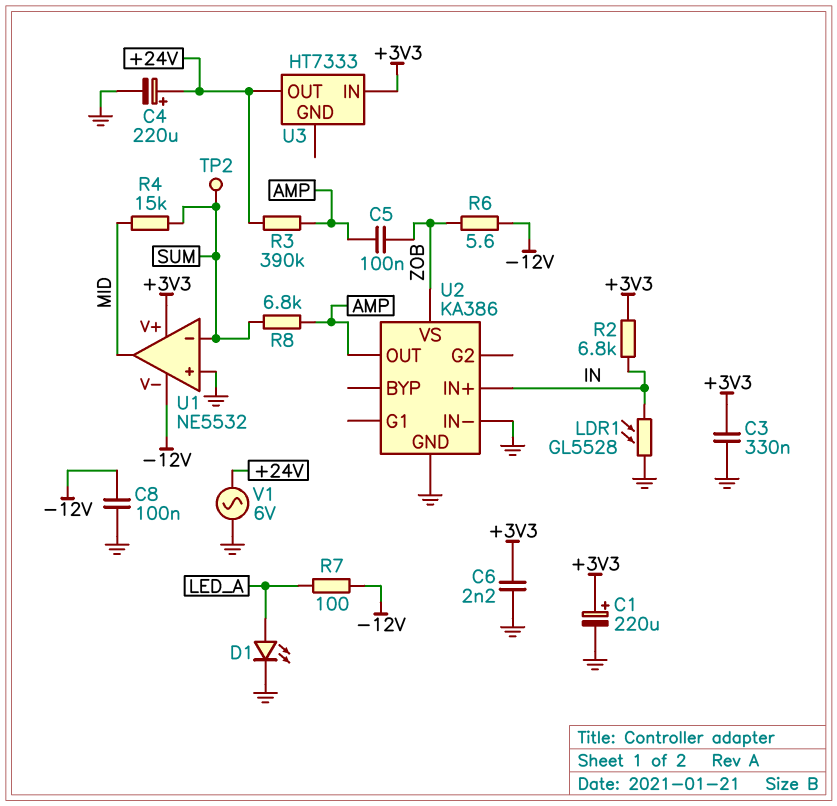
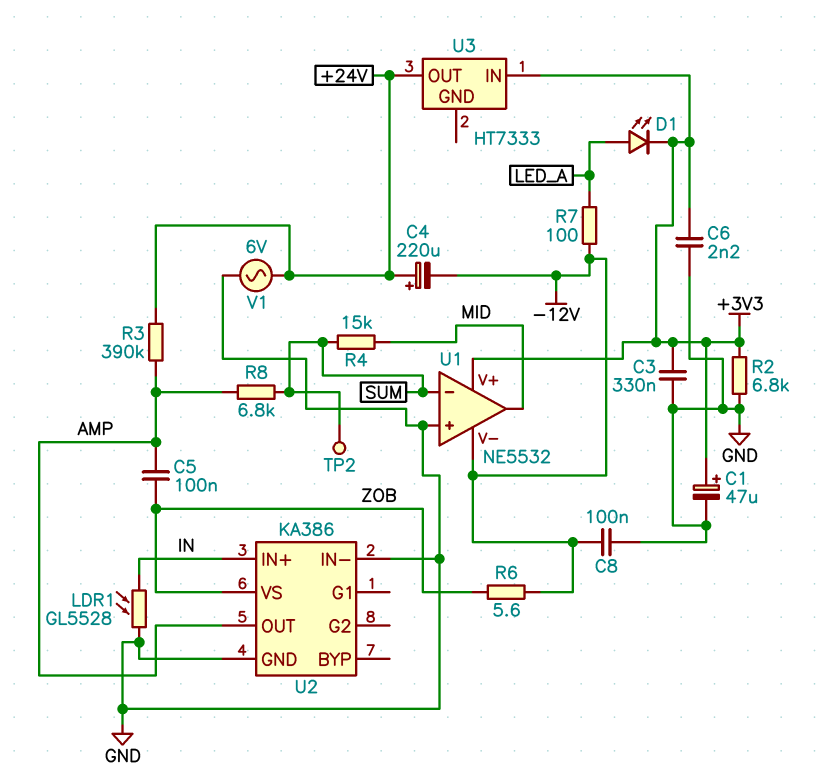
C1: 220uF (plus +3V3, minus GND) -> 47uF (plus +3V3, minus GND)
C4: 220uF (plus +24V, minus GND) -> 220uF (plus +24V, minus -12V)
D1: LED (A LED_A, K GND) -> LED (A LED_A, K +3V3)
R2: 6.8k (+3V3, IN) -> 6.8k (+3V3, GND)

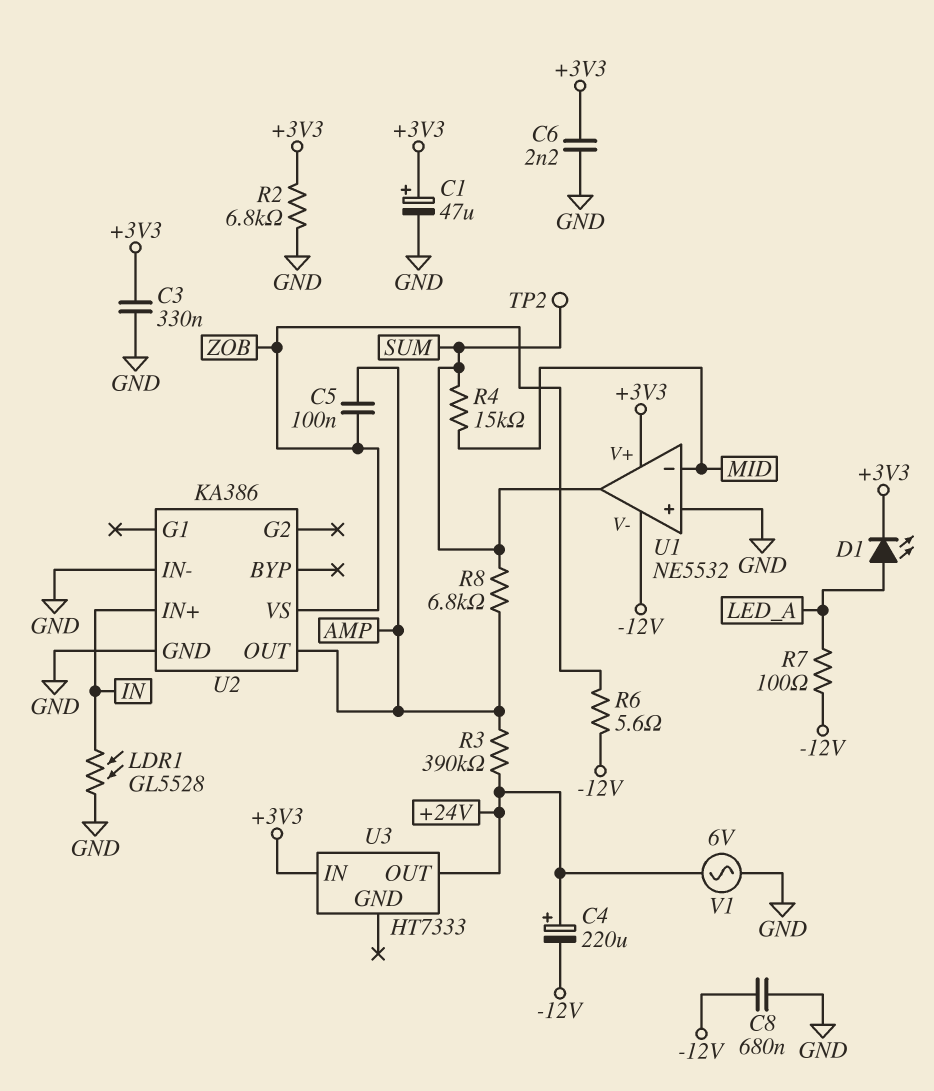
C8: 100nF (-12V, GND) -> 680nF (-12V, GND)
U1 pin in-: SUM -> MID
U1 pin out: MID -> SUM

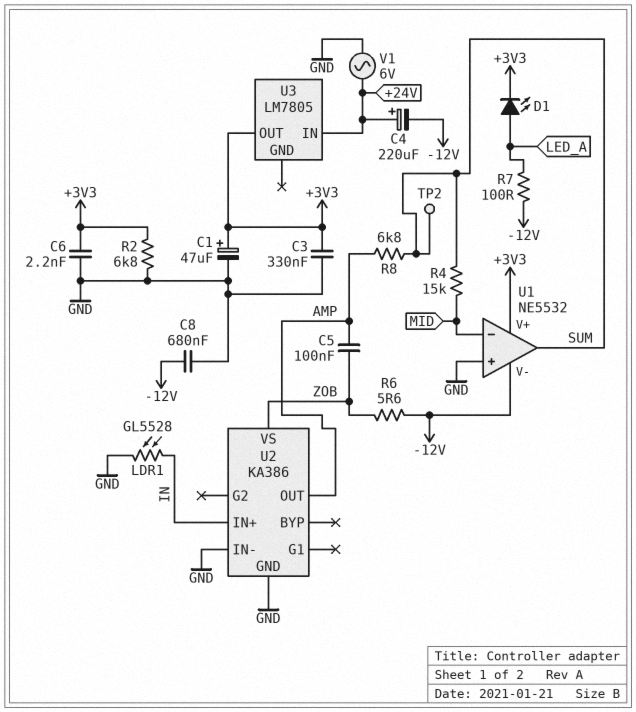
R3: 390k (+24V, AMP) -> none
U3: HT7333 -> LM7805
U3 pin IN: +3V3 -> +24V
U3 pin OUT: +24V -> +3V3

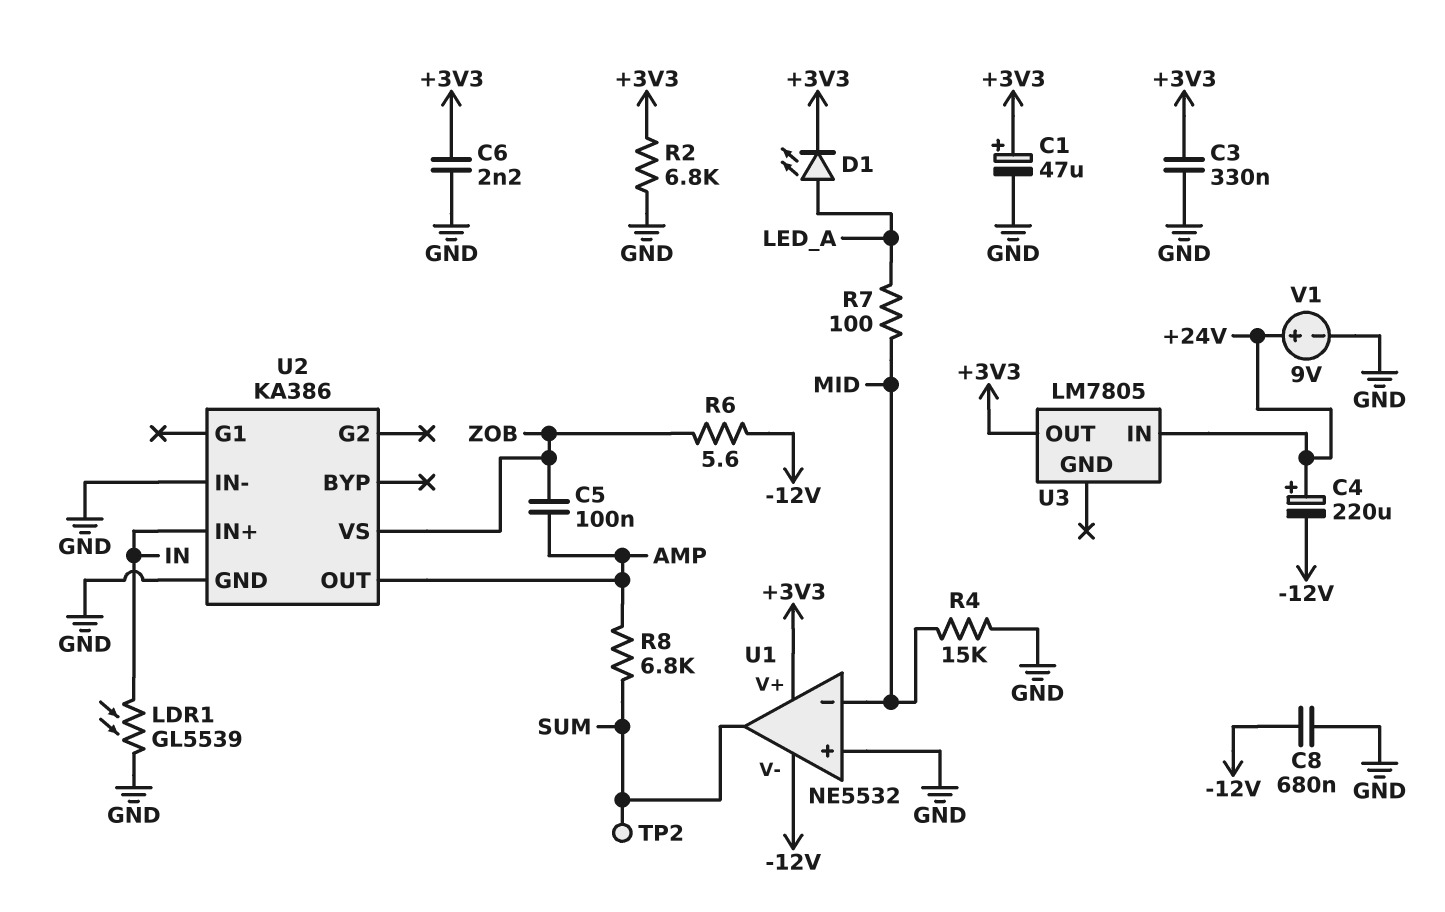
LDR1: GL5528 (GND, IN) -> GL5539 (GND, IN)
R4: 15k (MID, SUM) -> 15k (GND, MID)
R7: 100 (-12V, LED_A) -> 100 (LED_A, MID)
V1: AC 6V (+24V, GND) -> 9V (plus +24V, minus GND)

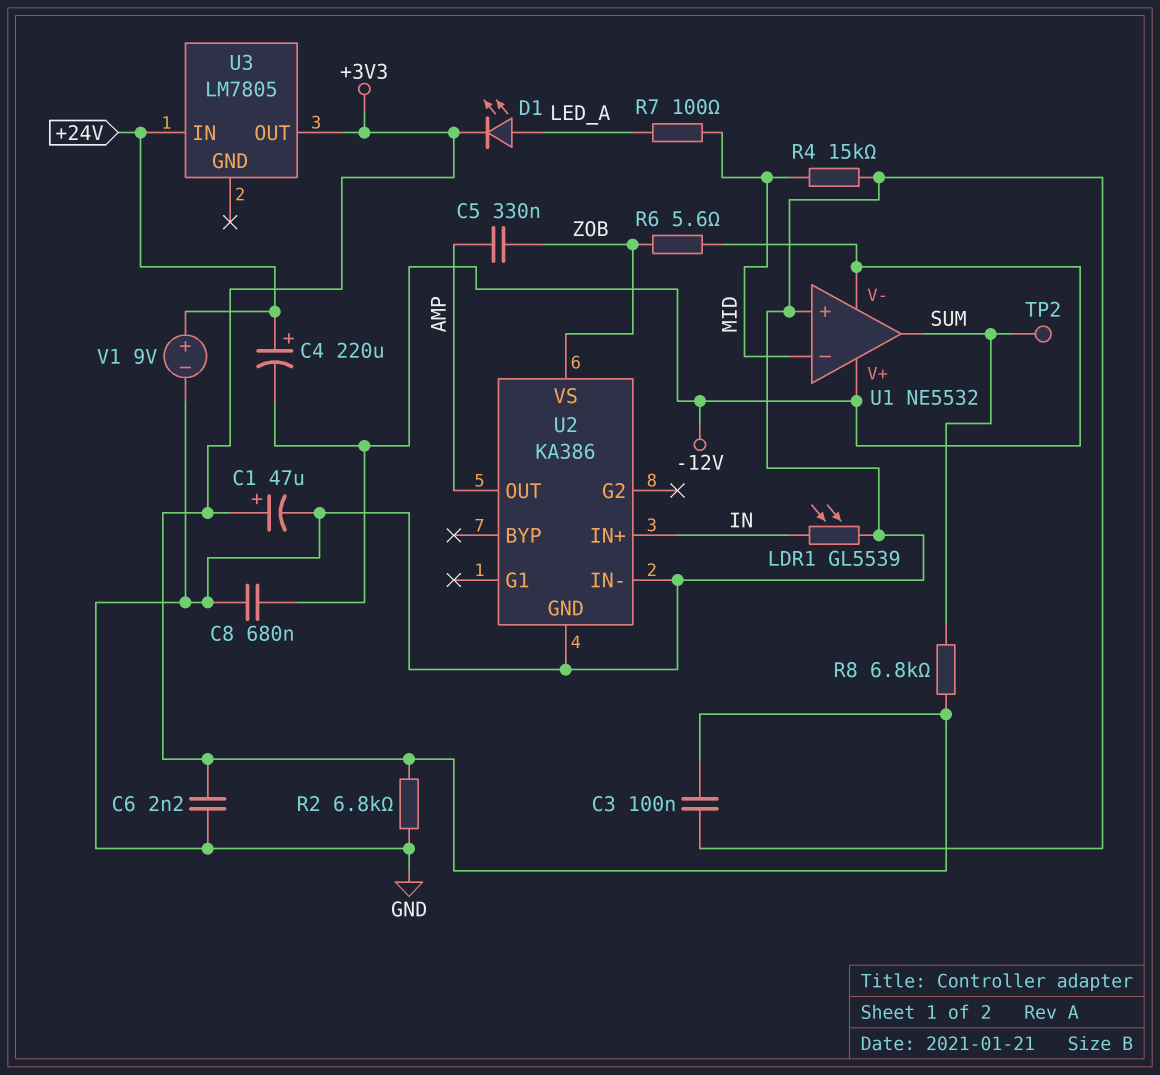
C3: 330nF (+3V3, GND) -> 100nF (+3V3, GND)
C5: 100nF (AMP, ZOB) -> 330nF (AMP, ZOB)
R8: 6.8k (AMP, SUM) -> 6.8k (+3V3, SUM)
U1 pin V+: +3V3 -> -12V

